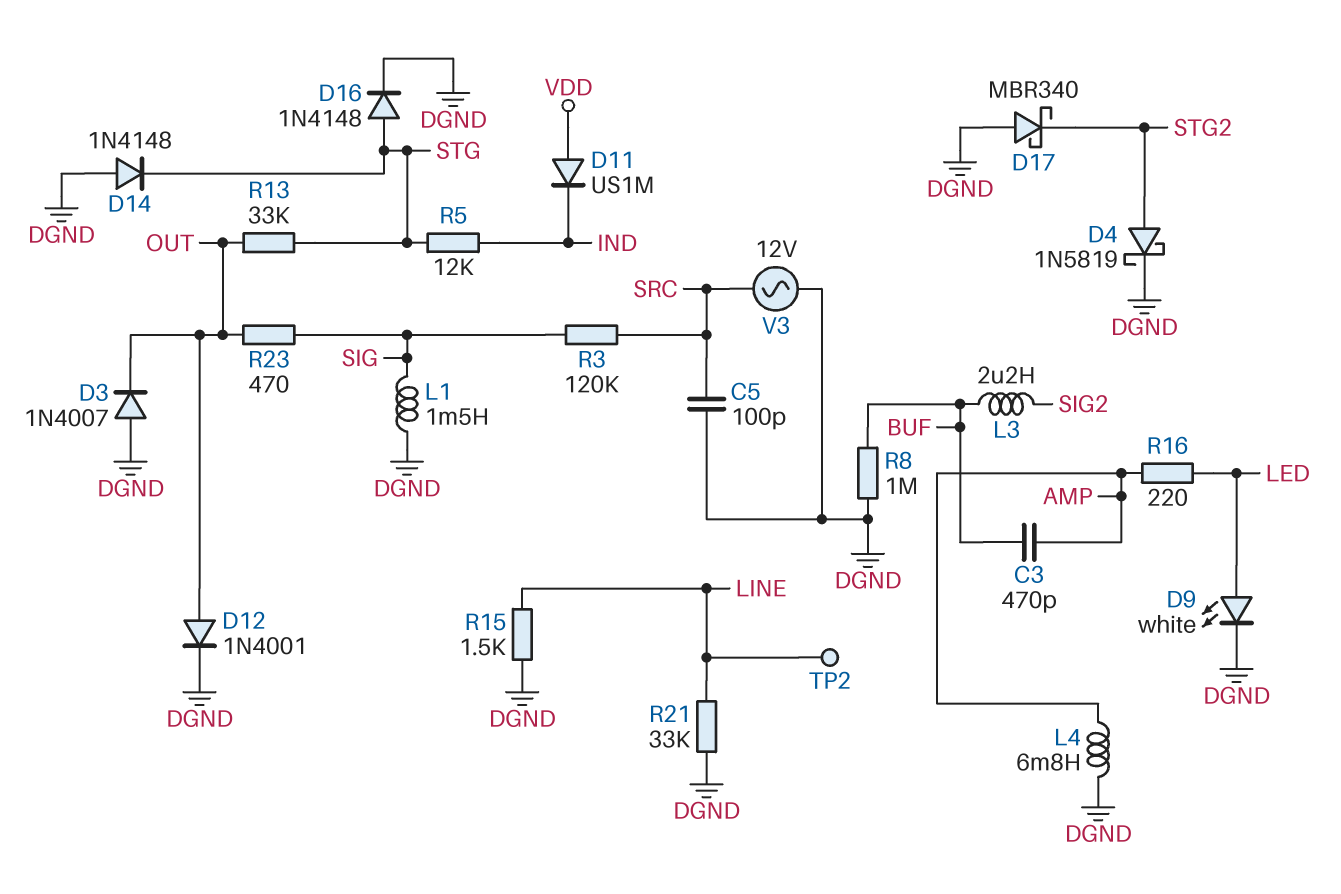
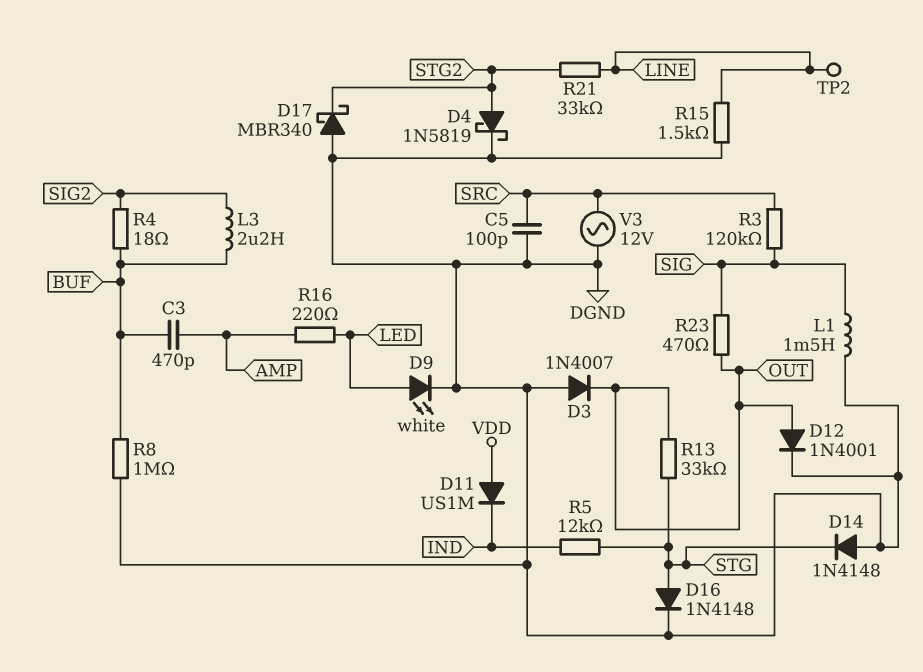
L4: 6.8mH (AMP, DGND) -> none
R4: none -> 18 (BUF, SIG2)
R21: 33k (DGND, LINE) -> 33k (LINE, STG2)

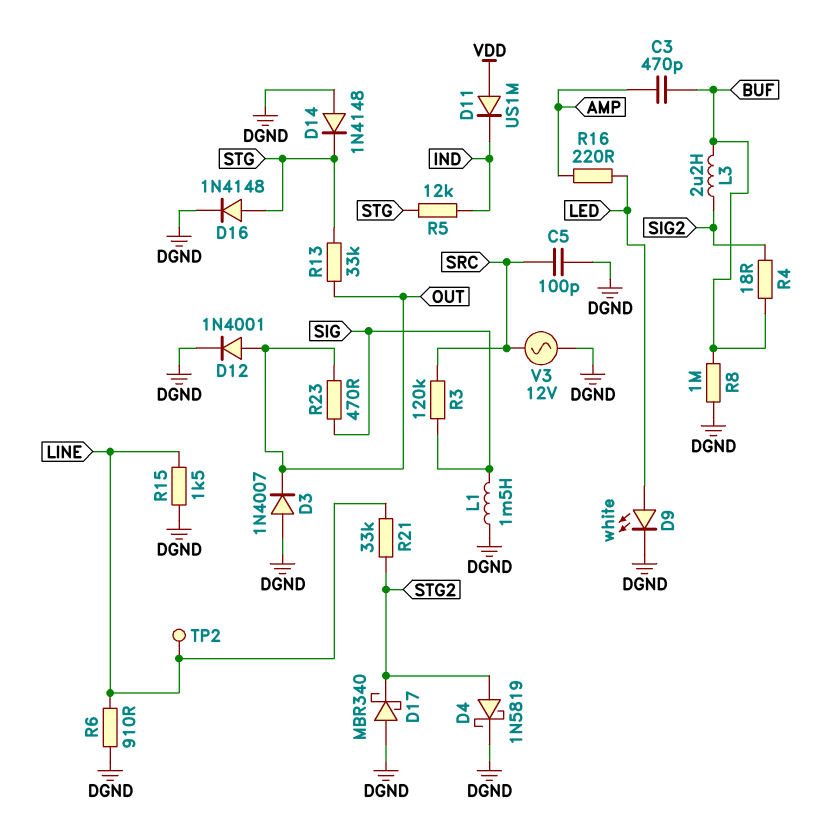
R6: none -> 910 (DGND, LINE)

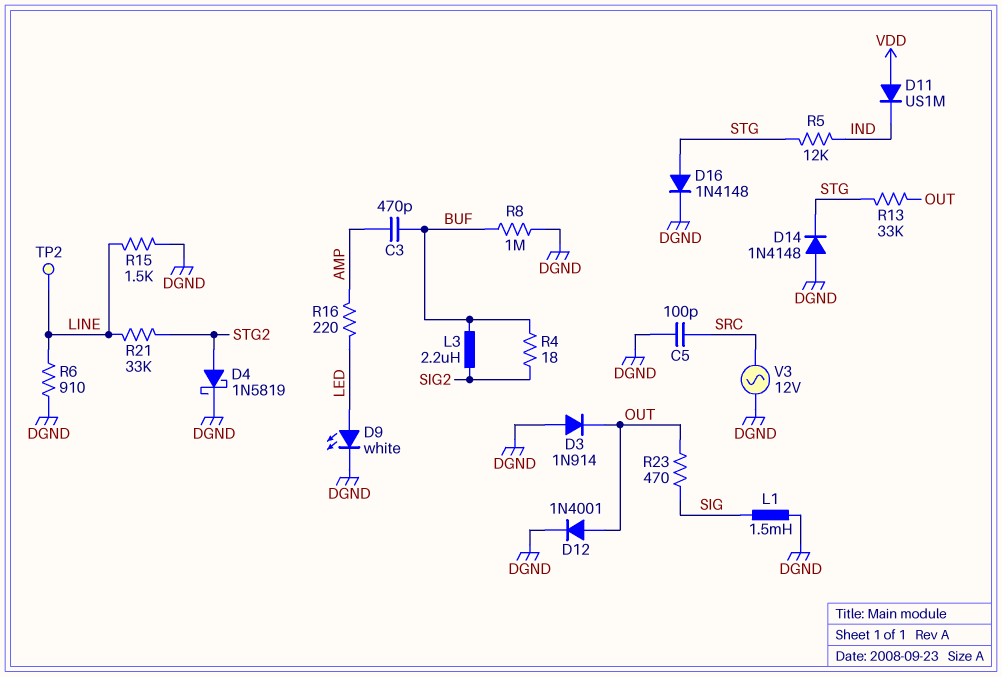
D3: diode 1N4007 (A DGND, K OUT) -> diode 1N914 (A DGND, K OUT)
D17: schottky MBR340 (A DGND, K STG2) -> none
R3: 120k (SIG, SRC) -> none

